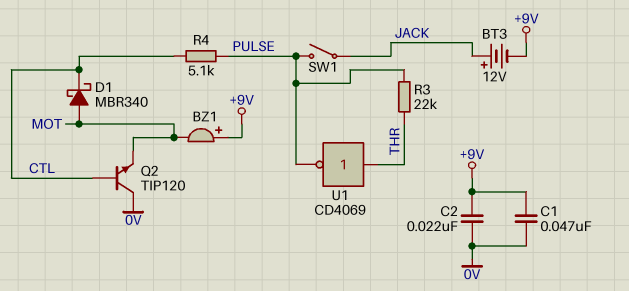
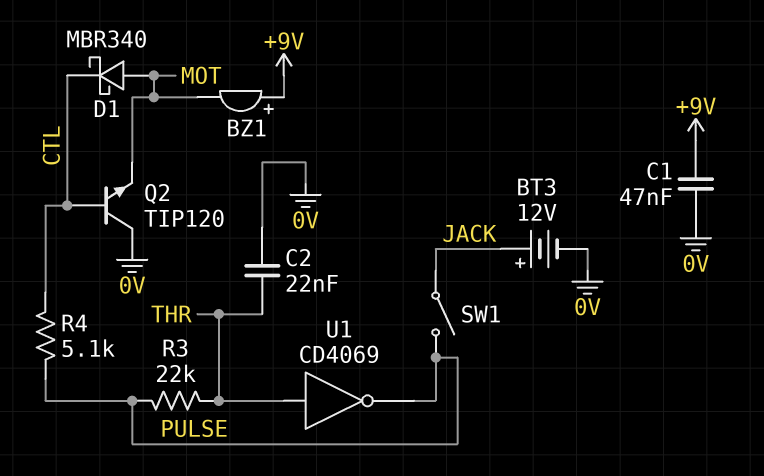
BT3: 12V (plus JACK, minus +9V) -> 12V (plus JACK, minus 0V)
C2: 22nF (+9V, 0V) -> 22nF (0V, THR)

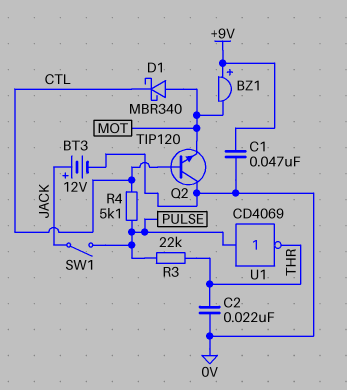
U1: NOT CD4069 (in THR, out PULSE) -> NOT CD4069 (in PULSE, out THR)

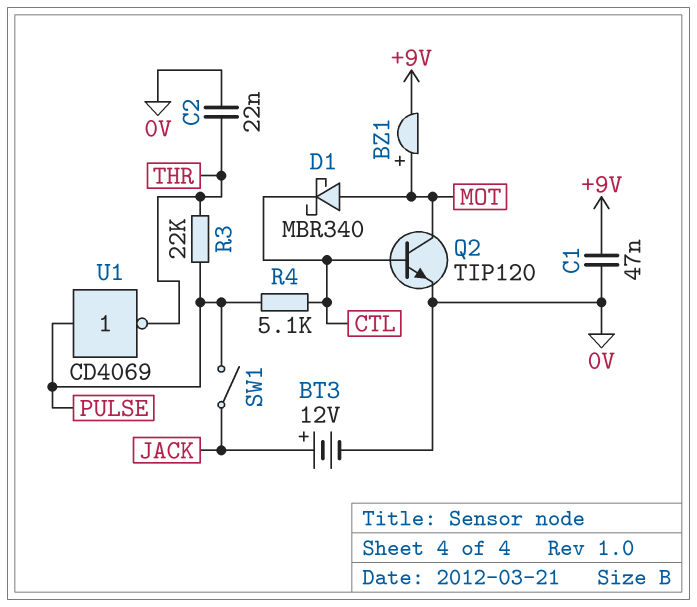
BZ1: buzzer (plus +9V, minus MOT) -> buzzer (plus MOT, minus +9V)
Q2: NPN TIP120 (B CTL, C 0V, E MOT) -> NPN TIP120 (B CTL, C MOT, E 0V)

